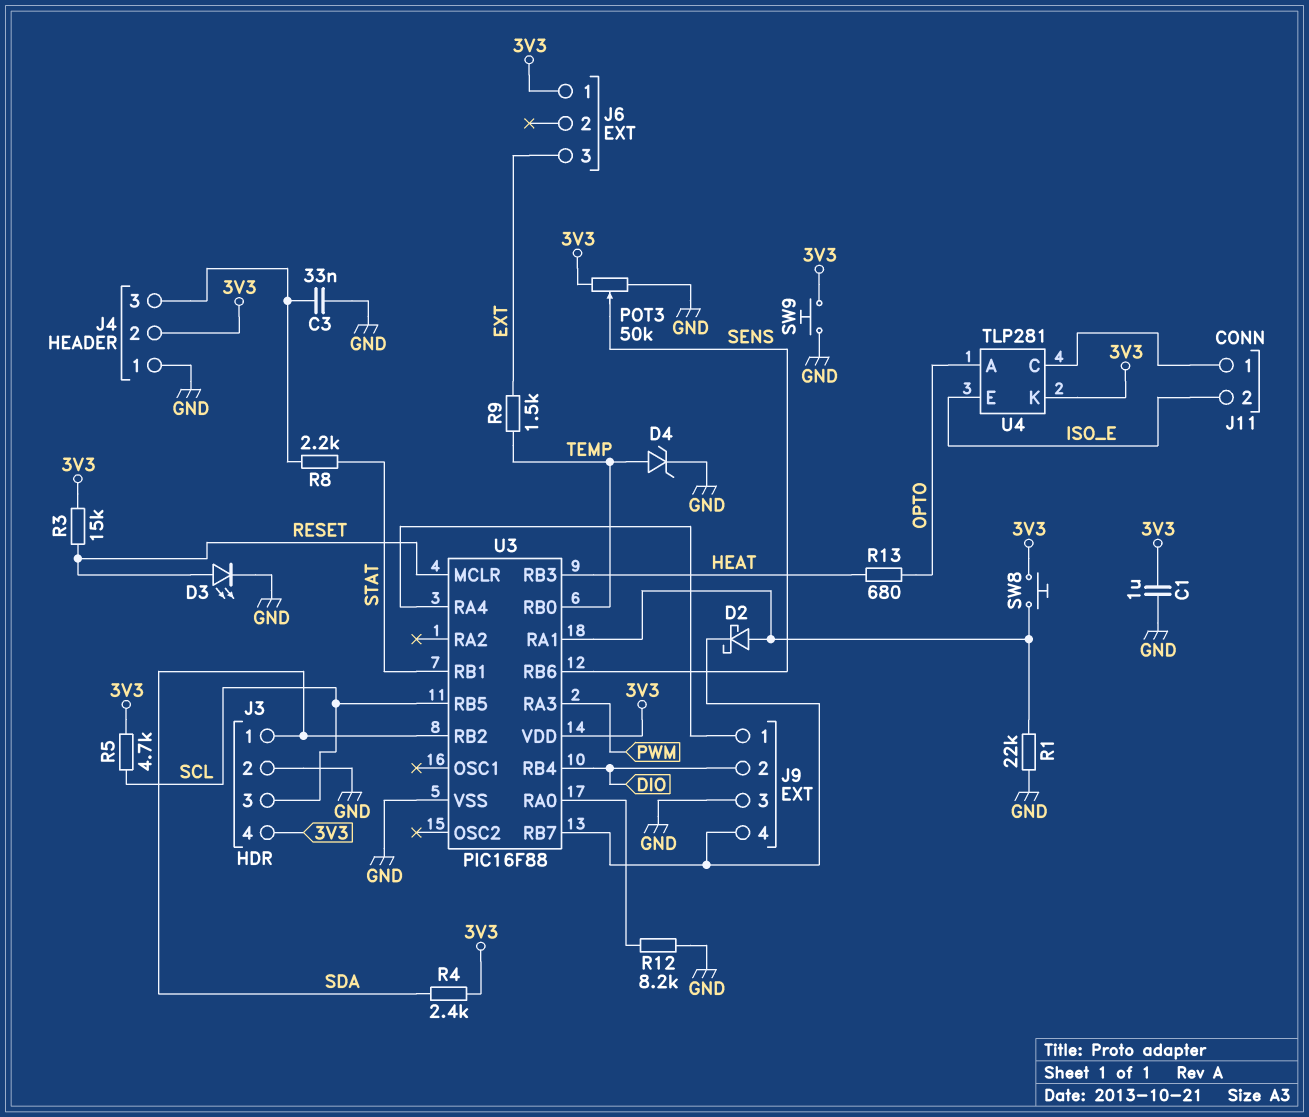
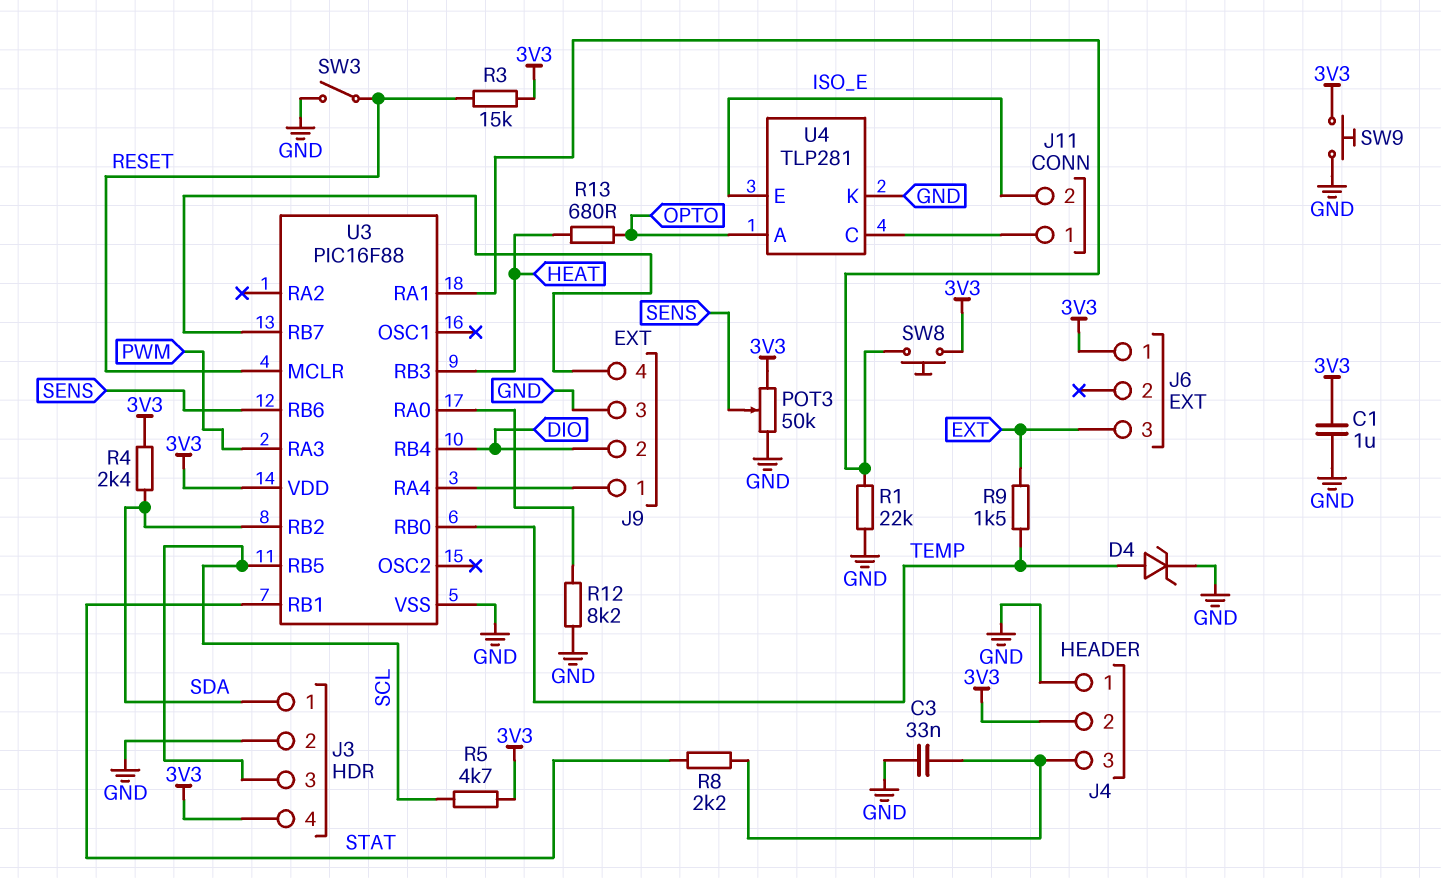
D2: schottky (A U3/RA1, K J9/4) -> none
D3: LED (A RESET, K GND) -> none
SW3: none -> switch (GND, RESET)
U4 pin K: 3V3 -> GND

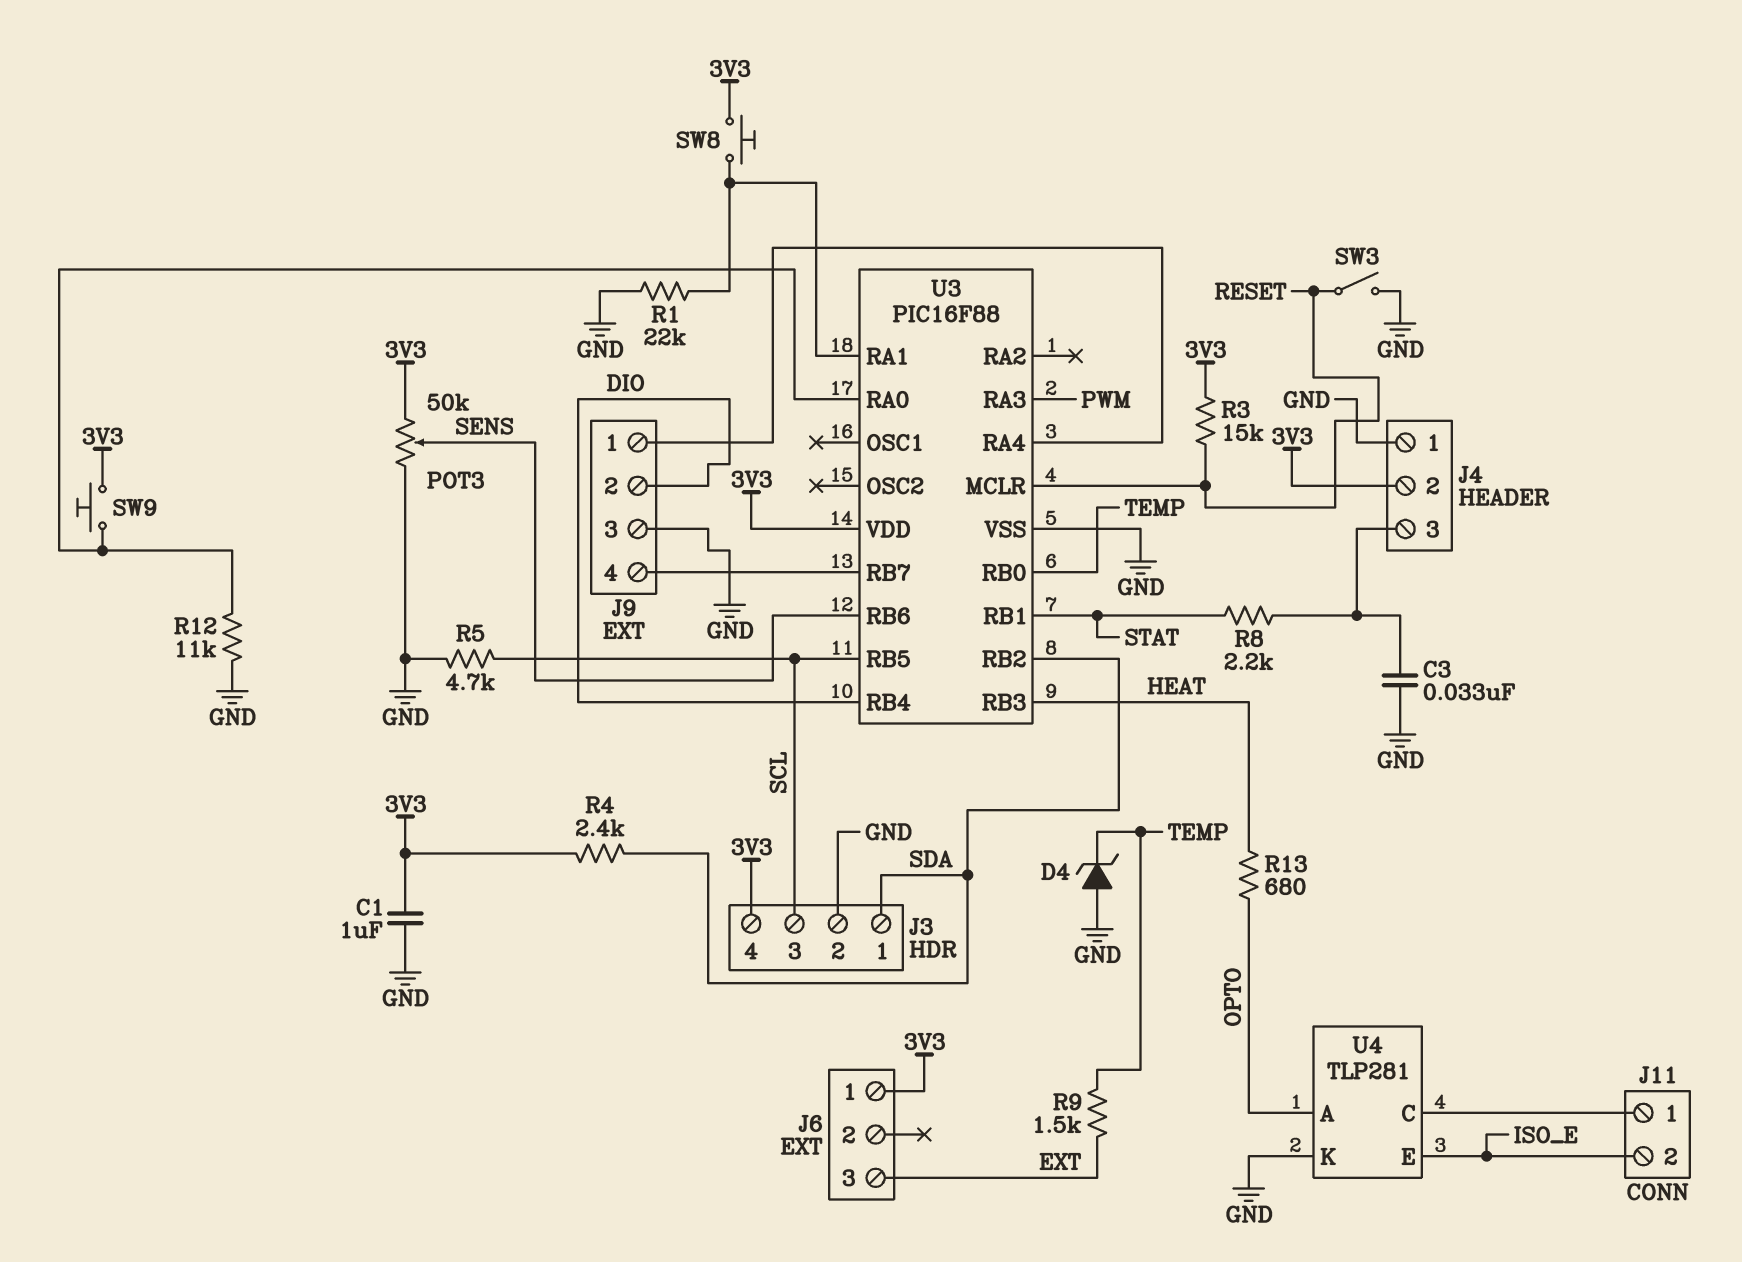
D4: zener (A TEMP, K GND) -> zener (A GND, K TEMP)
R5: 4.7k (3V3, SCL) -> 4.7k (GND, SCL)
R12: 8.2k (GND, U3/RA0) -> 11k (GND, U3/RA0)
SW9: button (3V3, GND) -> button (3V3, U3/RA0)

